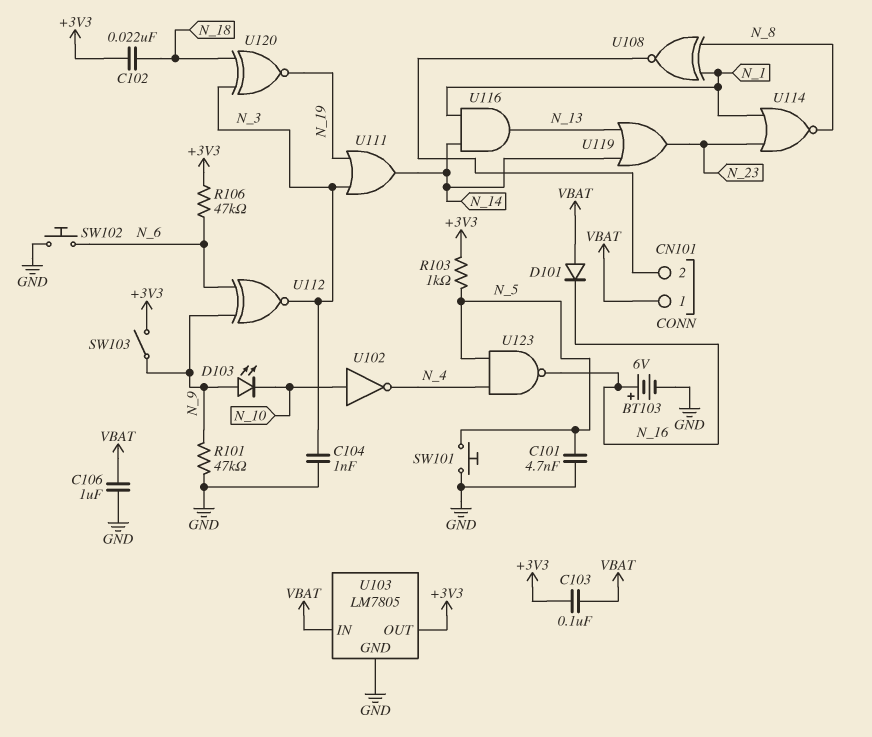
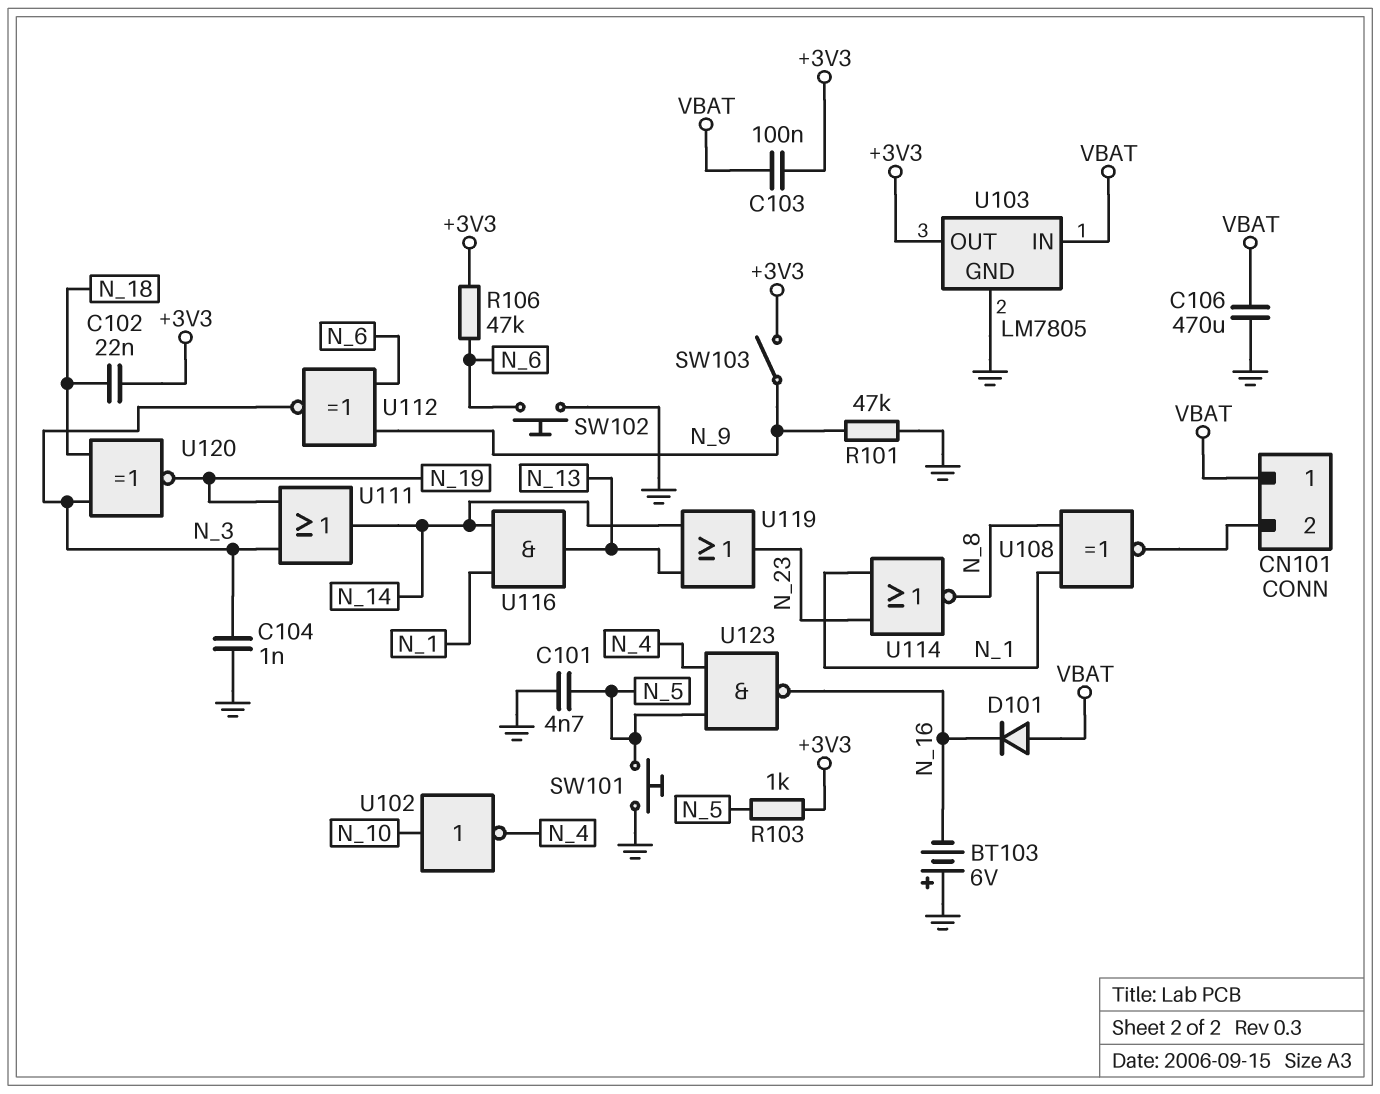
BT103: 6V (plus N_16, minus GND) -> 6V (plus GND, minus N_16)
C106: 1uF (GND, VBAT) -> 470uF (GND, VBAT)
D103: LED (A N_9, K N_10) -> none

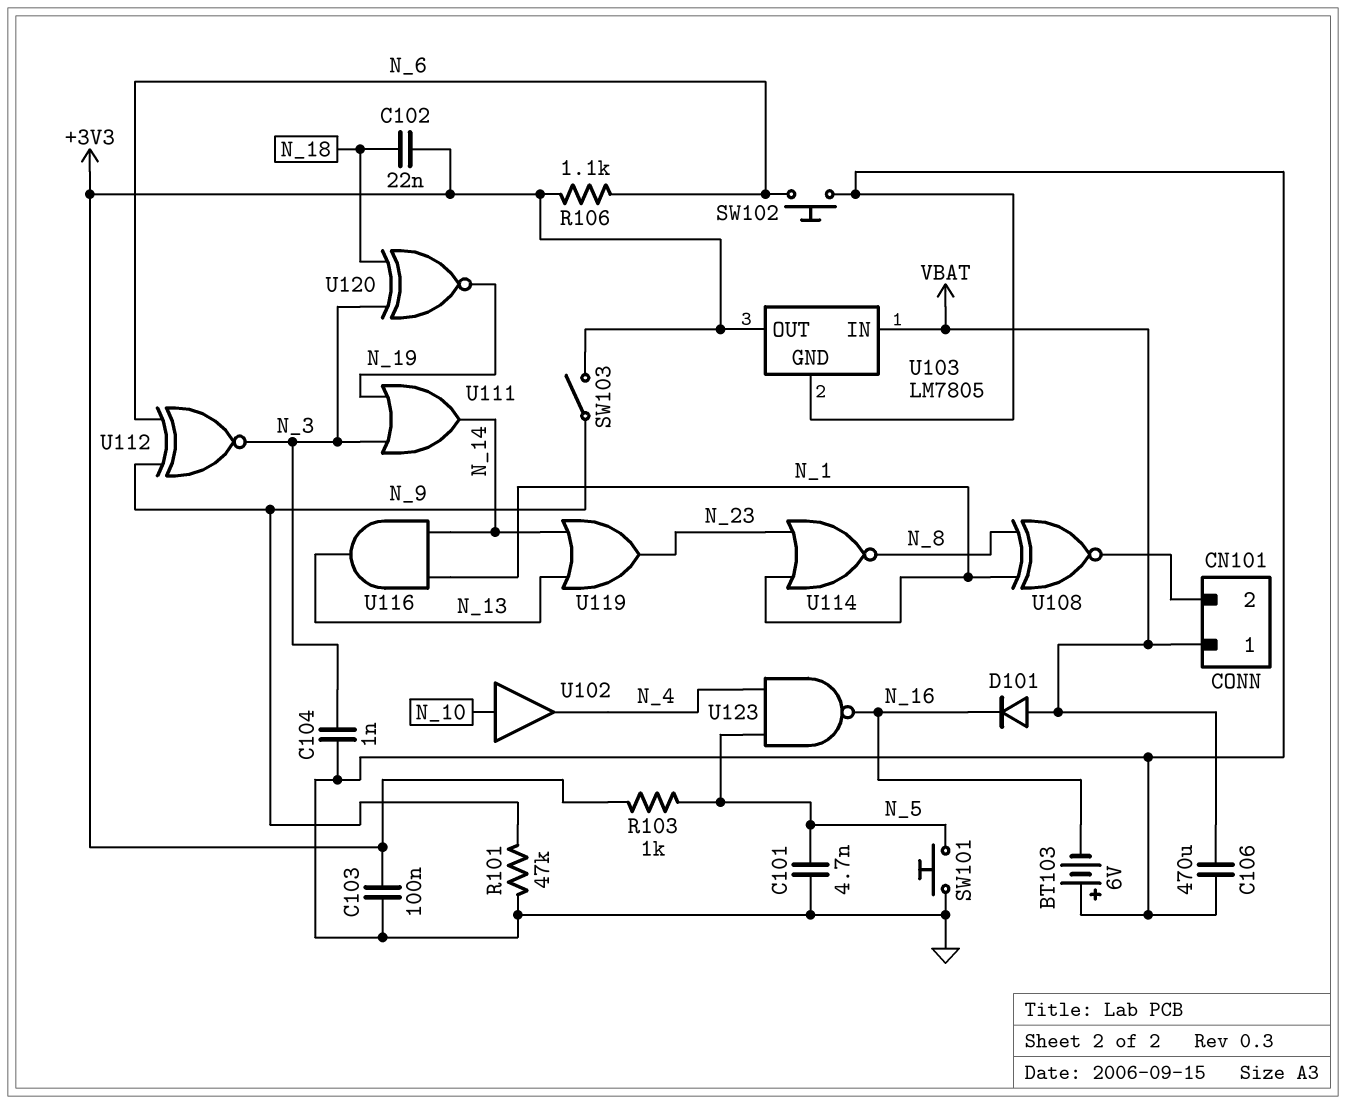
C103: 100nF (+3V3, VBAT) -> 100nF (+3V3, GND)
R106: 47k (+3V3, N_6) -> 1.1k (+3V3, N_6)
U102: NOT (in N_10, out N_4) -> buffer (in N_10, out N_4)

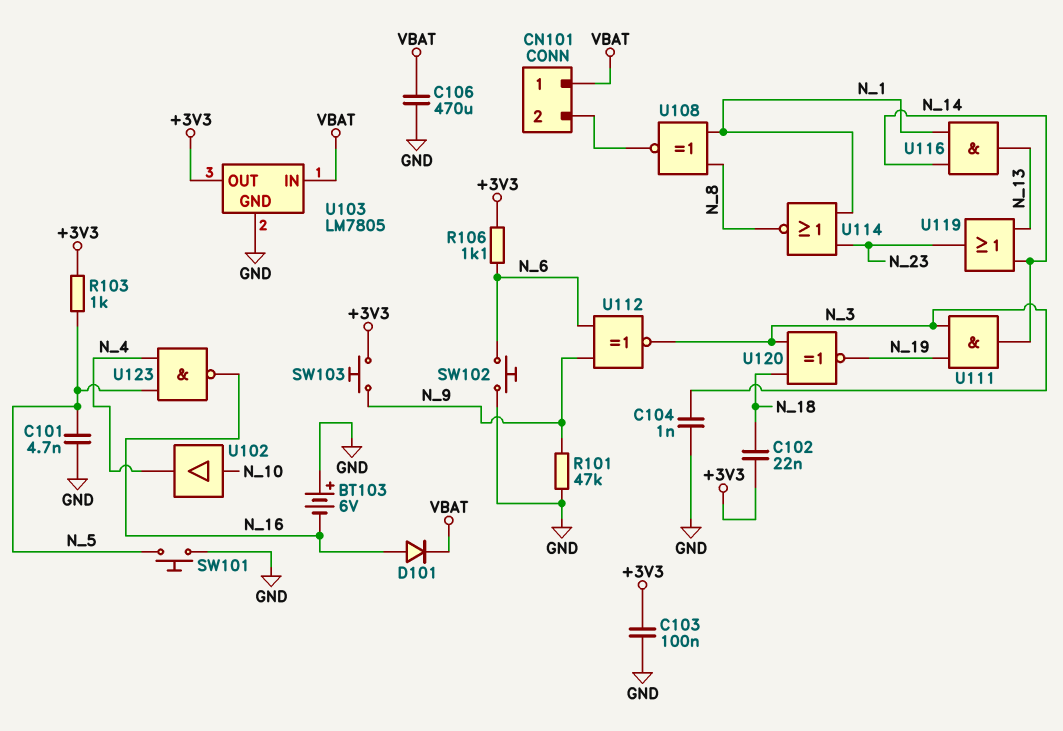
D101: diode (A VBAT, K N_16) -> diode (A N_16, K VBAT)
SW103: switch (+3V3, N_9) -> button (+3V3, N_9)
U111: OR (in N_3, in N_19, out N_14) -> AND (in N_3, in N_19, out N_14)

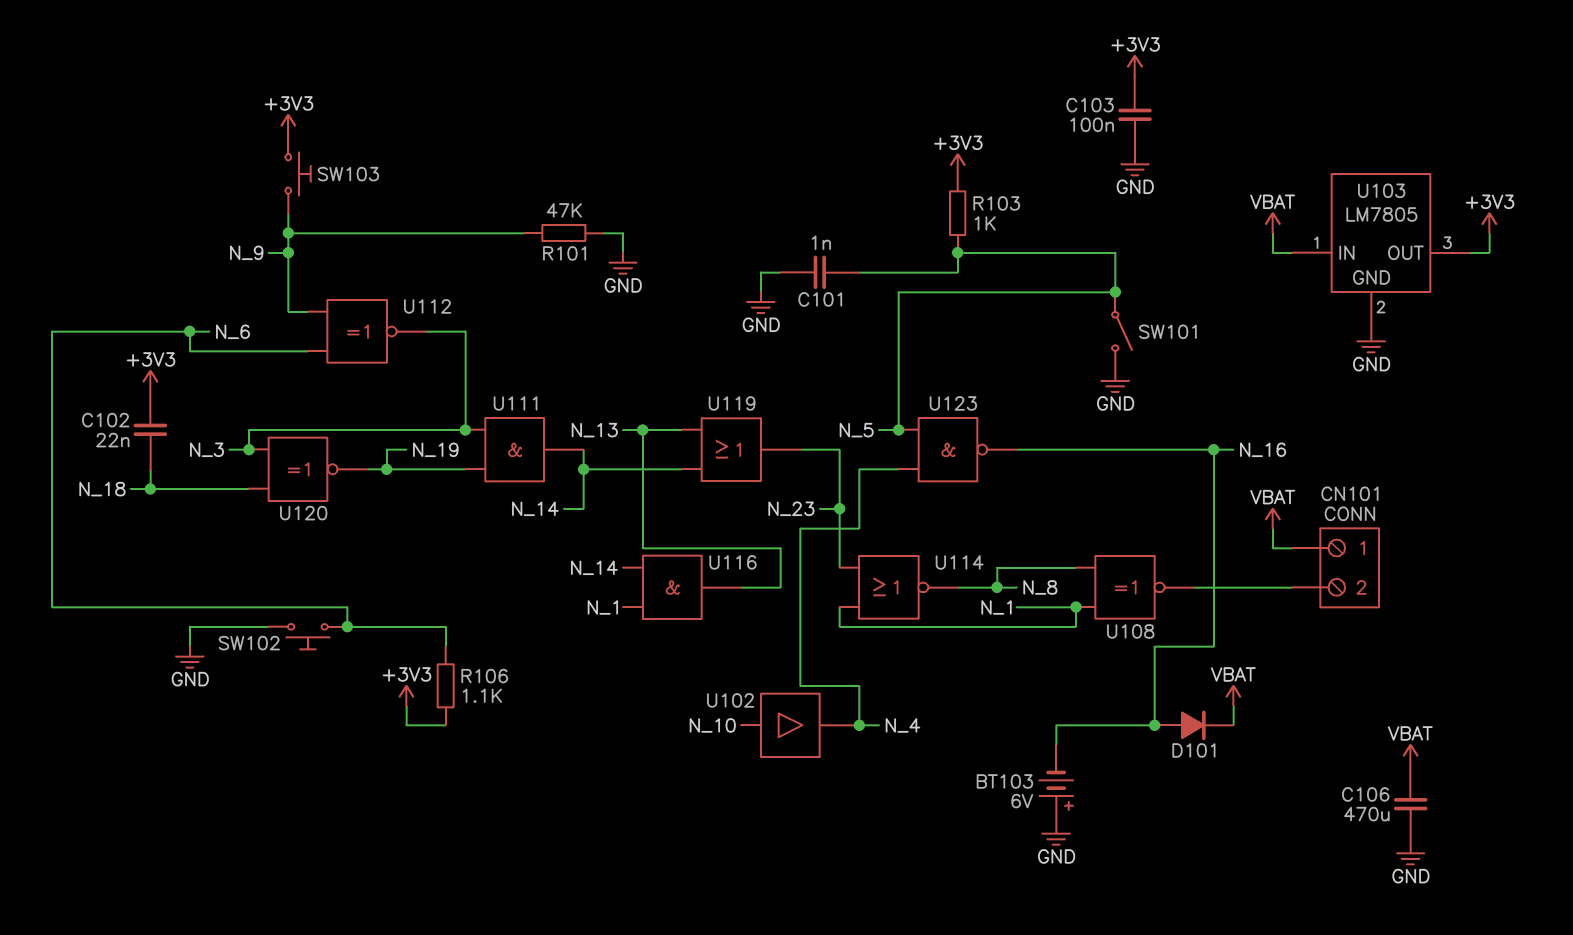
C101: 4.7nF (GND, N_5) -> 1nF (GND, N_5)
C104: 1nF (GND, N_3) -> none
SW101: button (GND, N_5) -> switch (GND, N_5)

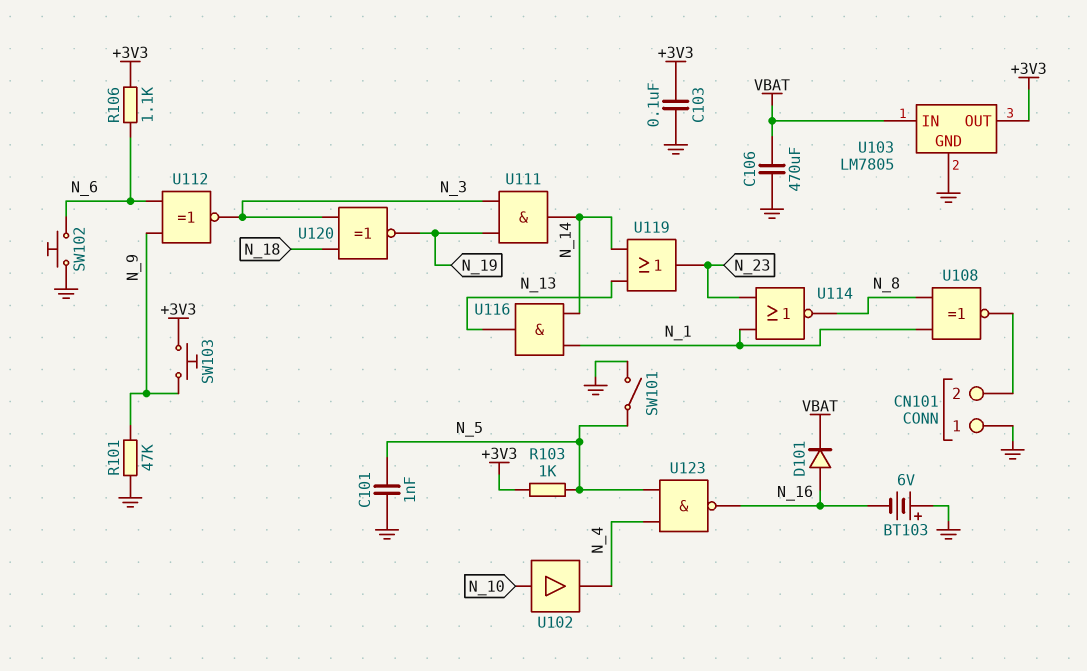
C102: 22nF (+3V3, N_18) -> none
CN101 pin 1: VBAT -> GND

